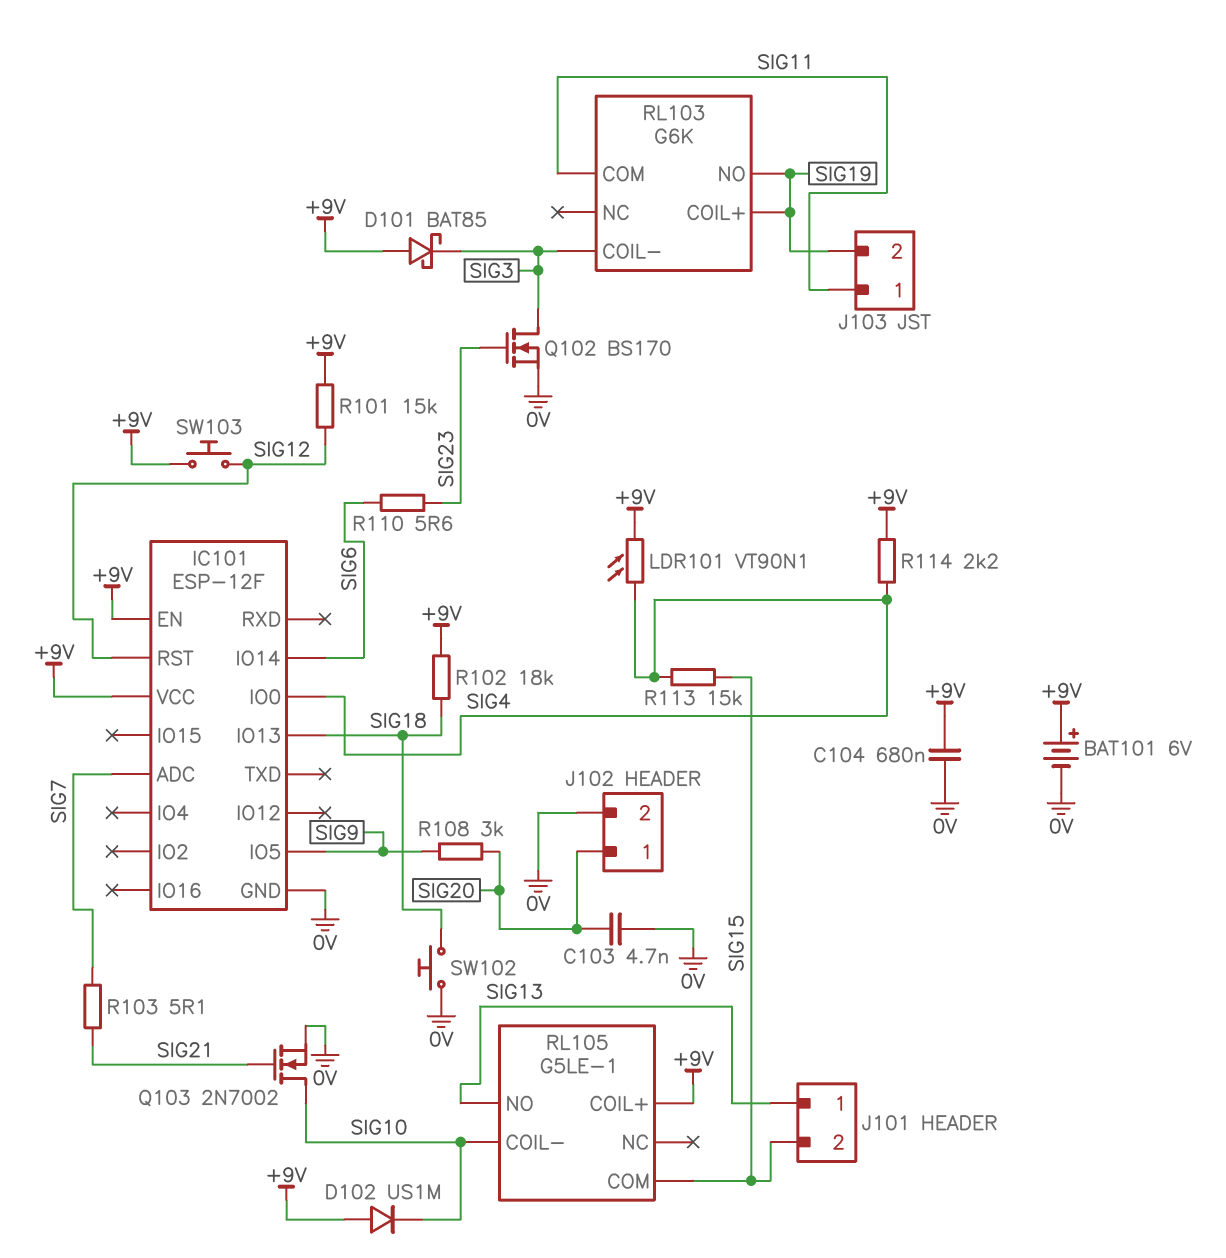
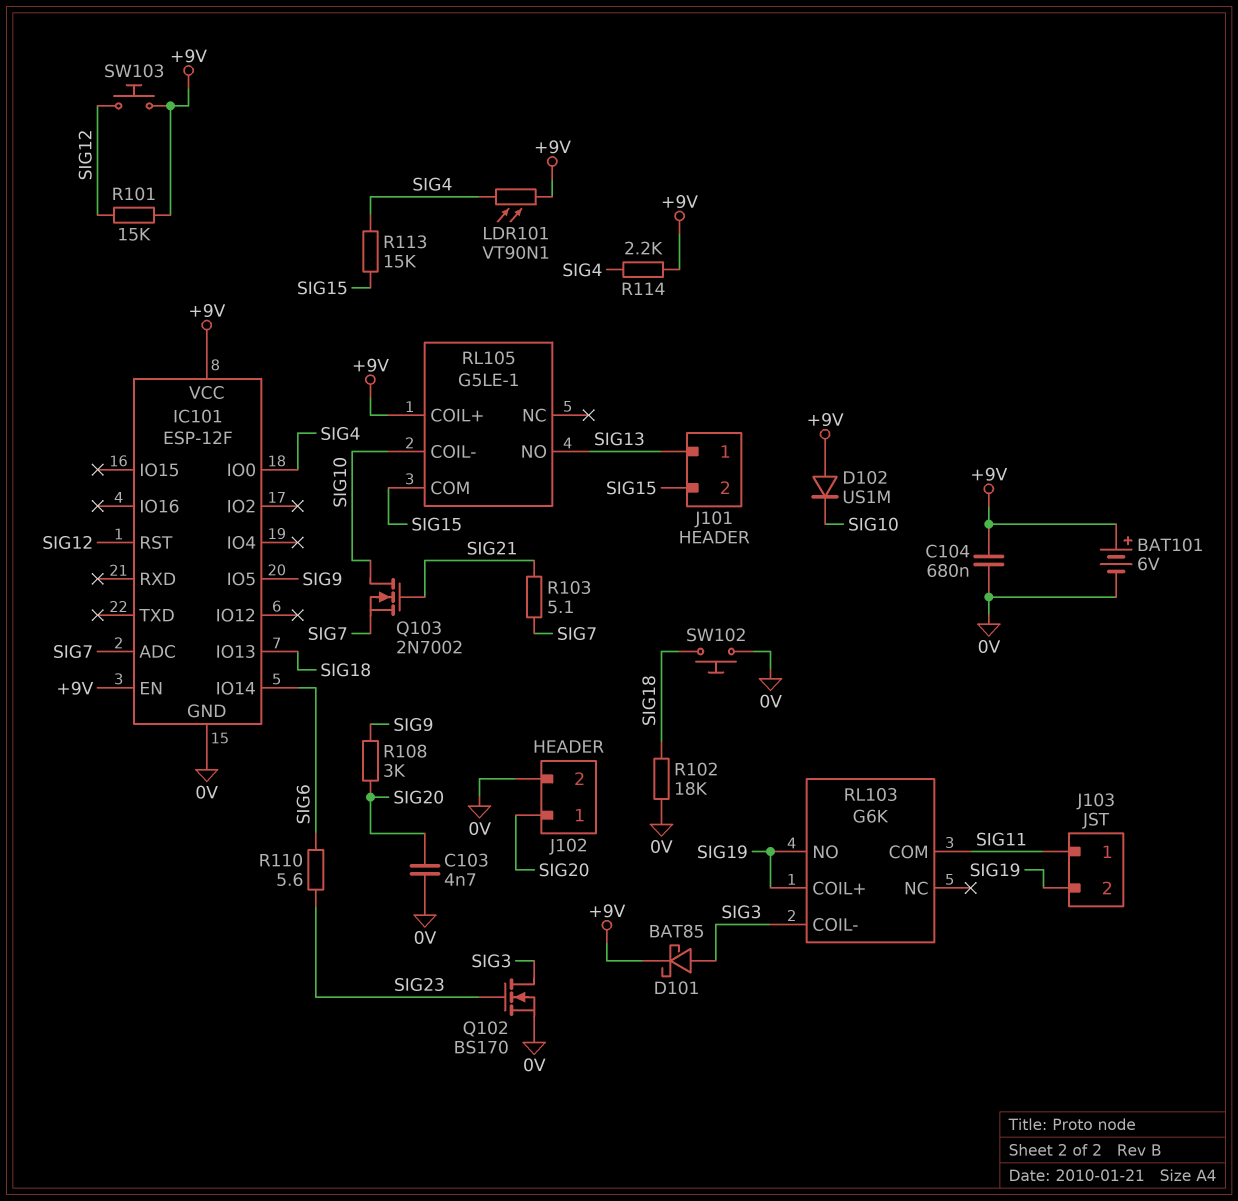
D101: schottky BAT85 (A +9V, K SIG3) -> schottky BAT85 (A SIG3, K +9V)
Q103: NMOS 2N7002 (G SIG21, D SIG10, S 0V) -> NMOS 2N7002 (G SIG21, D SIG10, S SIG7)
R102: 18k (+9V, SIG18) -> 18k (0V, SIG18)

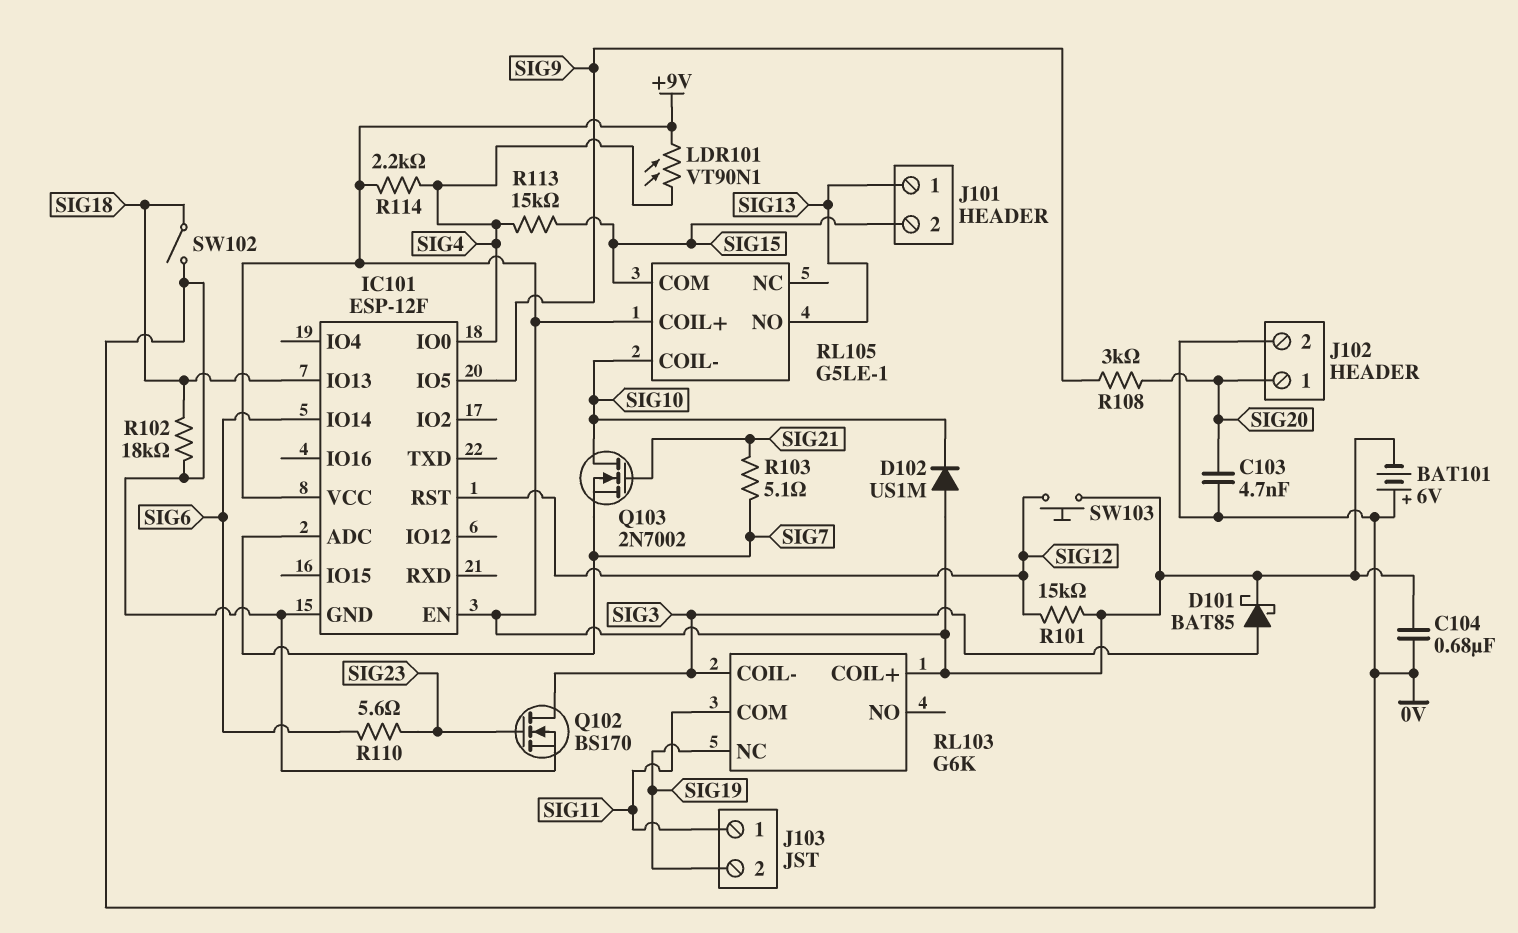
BAT101: 6V (plus +9V, minus 0V) -> 6V (plus 0V, minus +9V)
RL103 pin COIL+: SIG19 -> +9V
RL103 pin NC: none -> SIG19
RL103 pin NO: SIG19 -> none
SW102: button (0V, SIG18) -> switch (0V, SIG18)

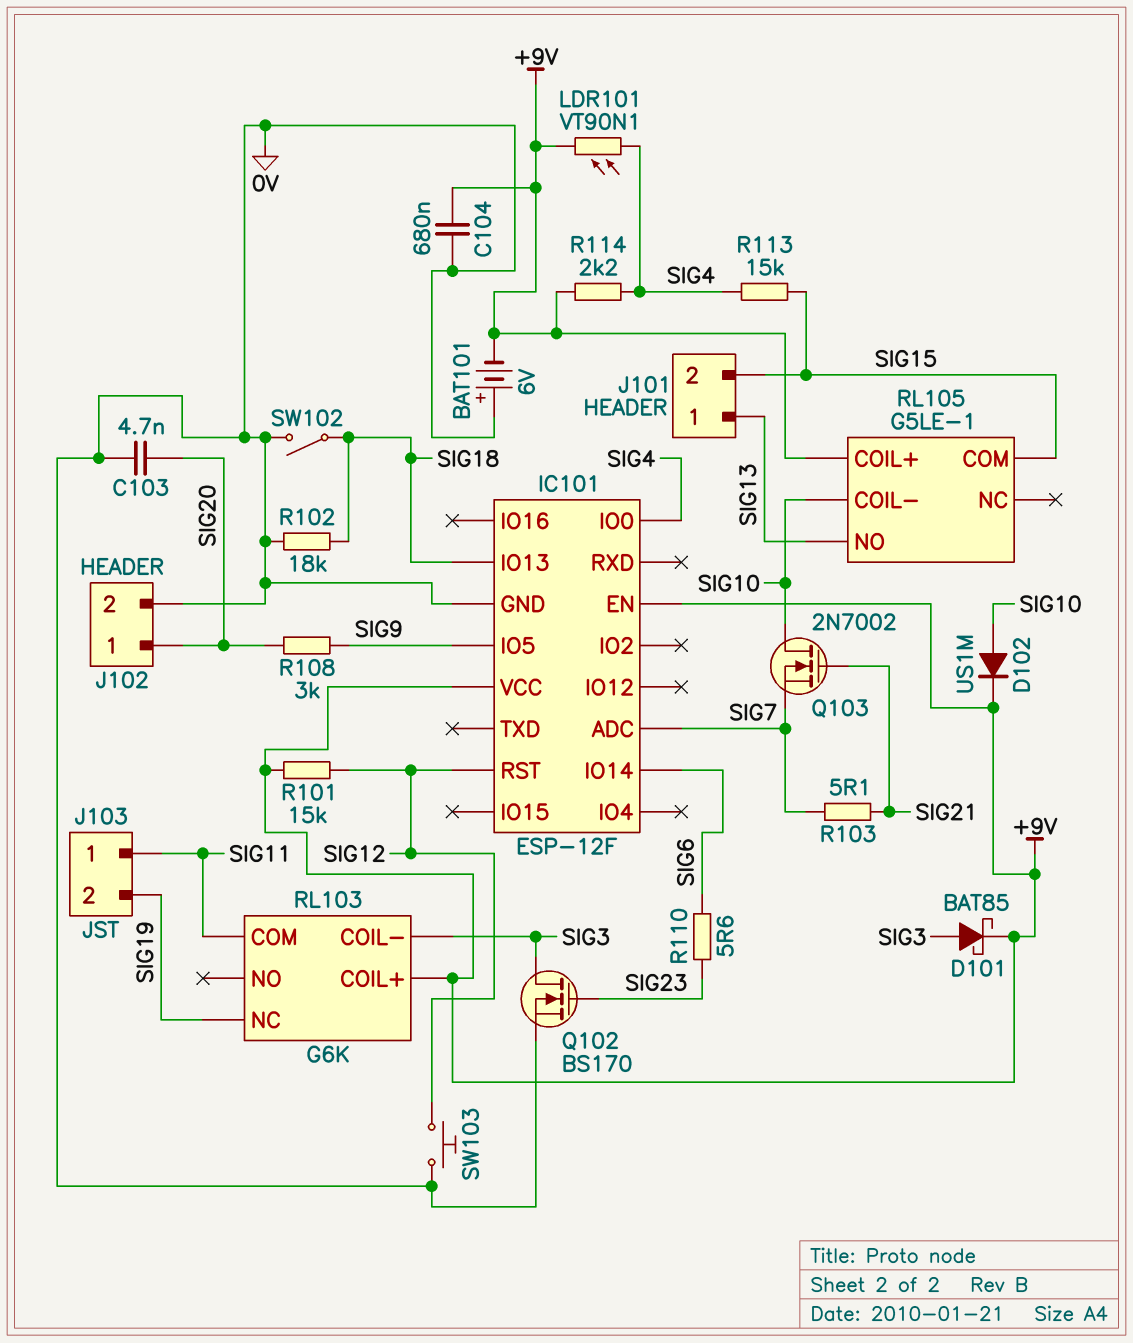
D102: diode US1M (A +9V, K SIG10) -> diode US1M (A SIG10, K +9V)
SW103: button (+9V, SIG12) -> button (0V, SIG12)

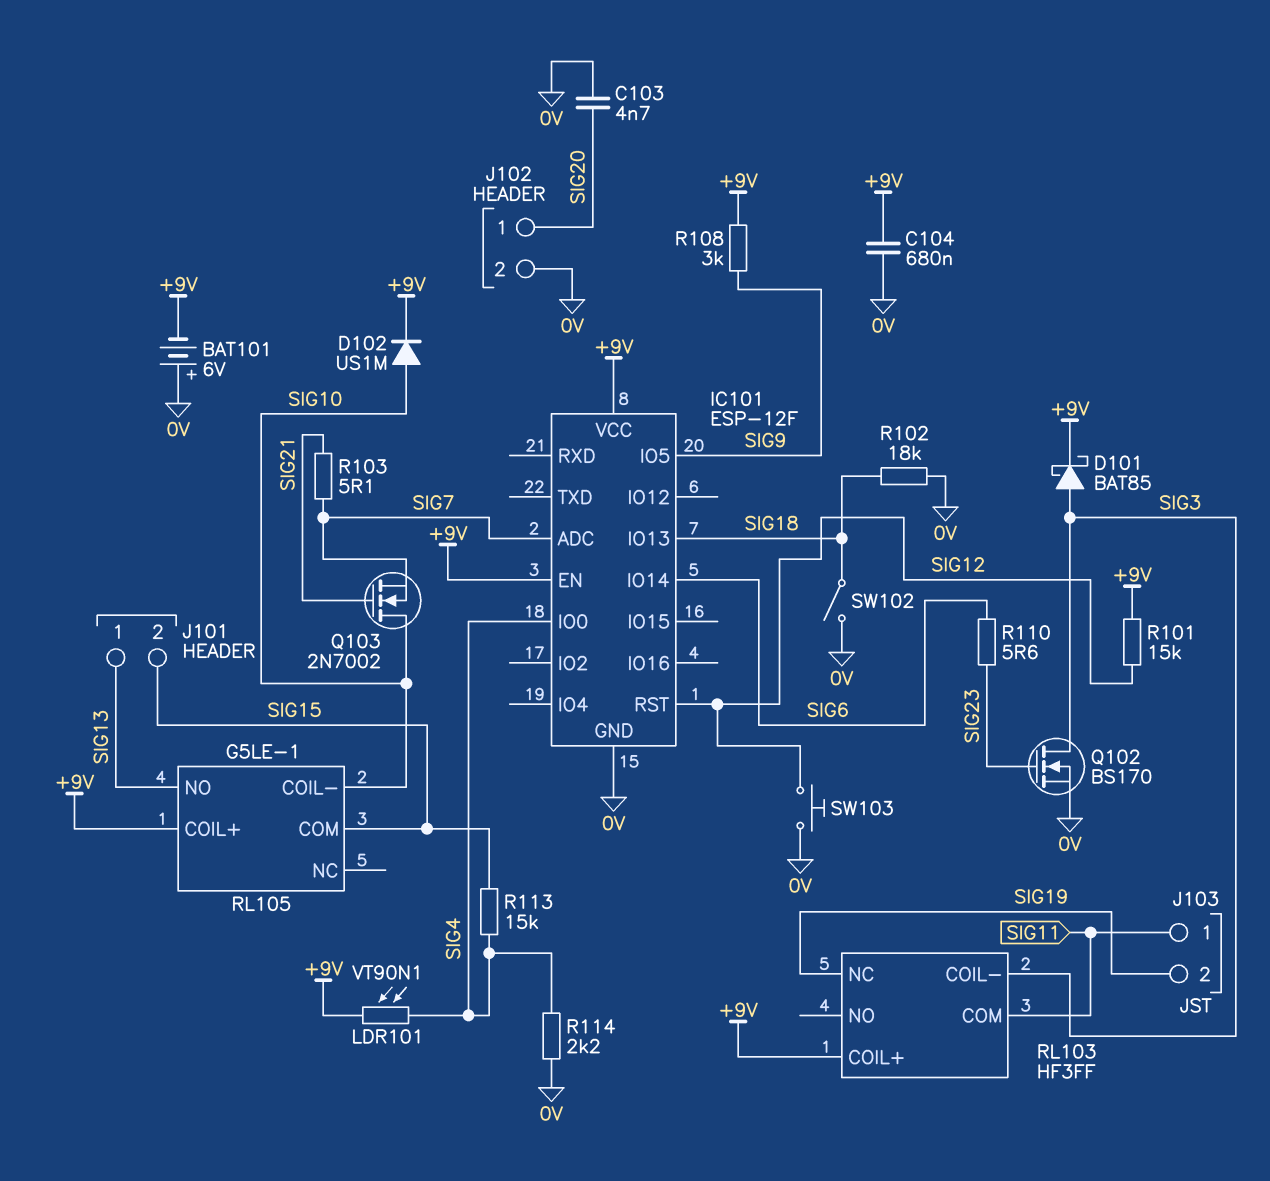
R108: 3k (SIG9, SIG20) -> 3k (+9V, SIG9)
R114: 2.2k (+9V, SIG4) -> 2.2k (0V, SIG4)
RL103: G6K -> HF3FF

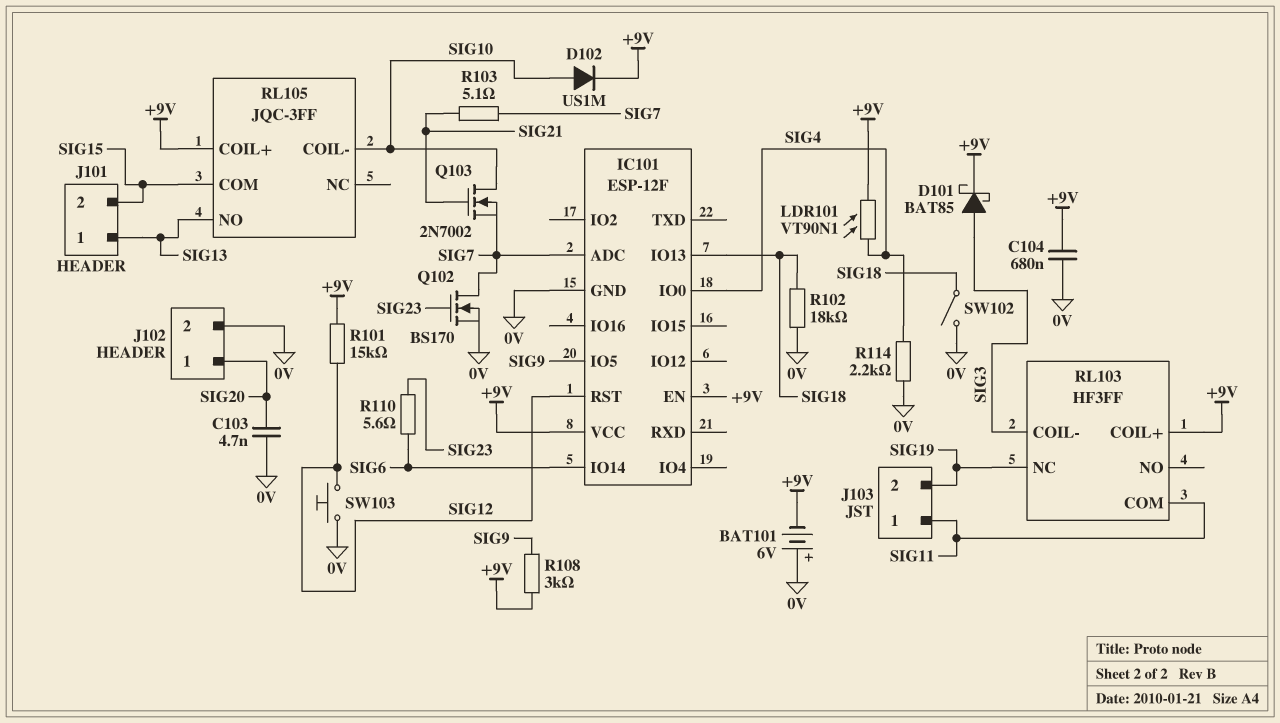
Q102: NMOS BS170 (G SIG23, D SIG3, S 0V) -> NMOS BS170 (G SIG23, D SIG7, S 0V)
R113: 15k (SIG4, SIG15) -> none
RL105: G5LE-1 -> JQC-3FF

